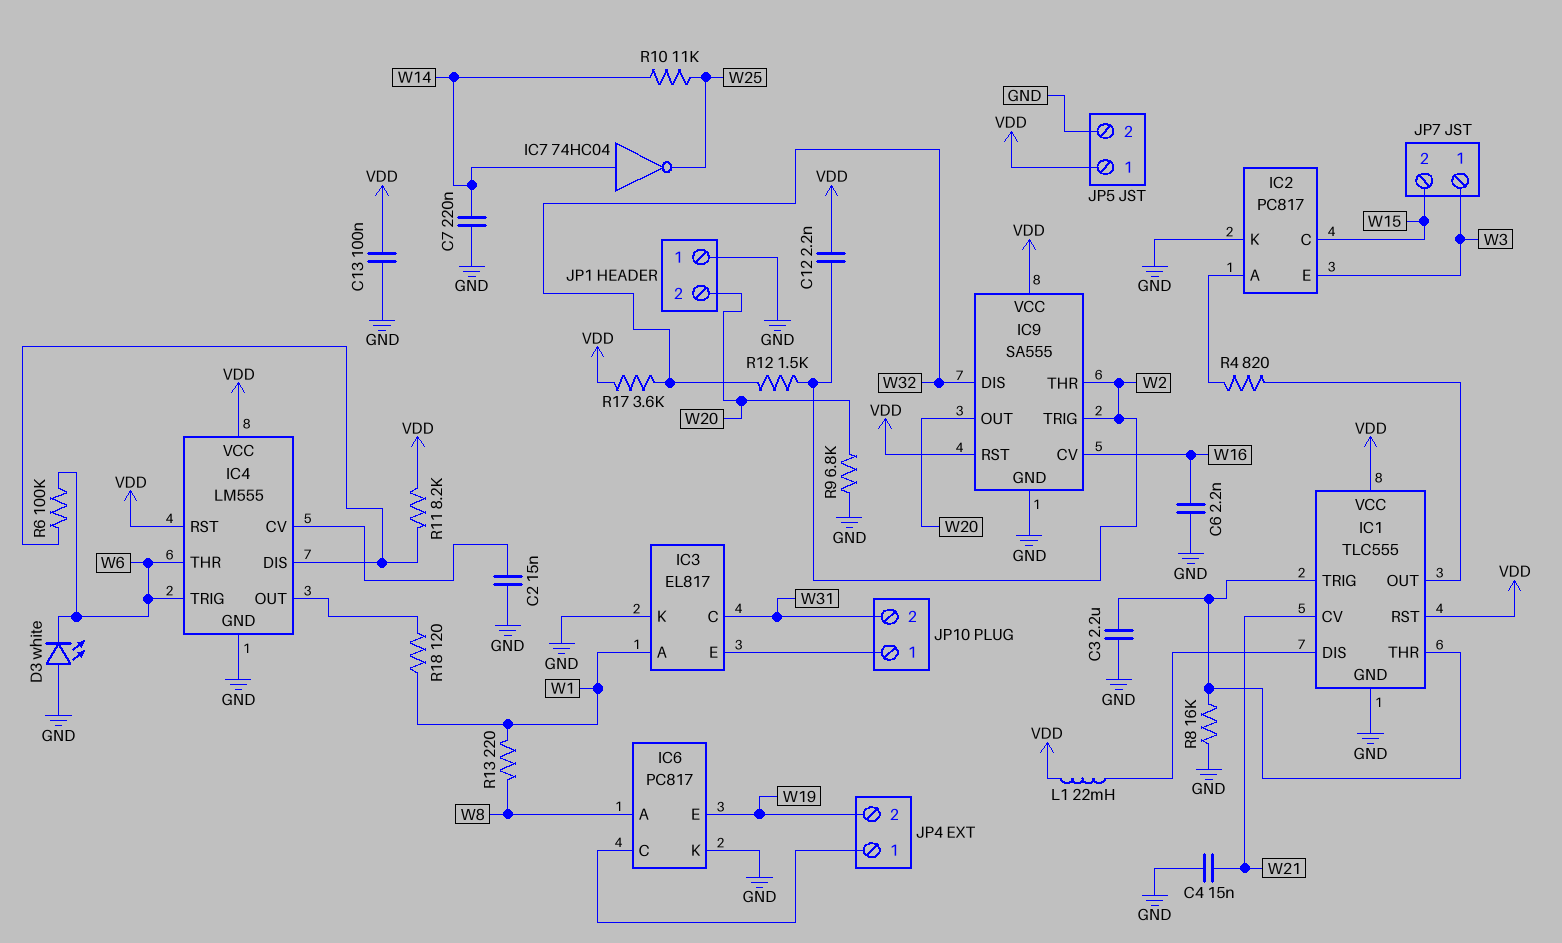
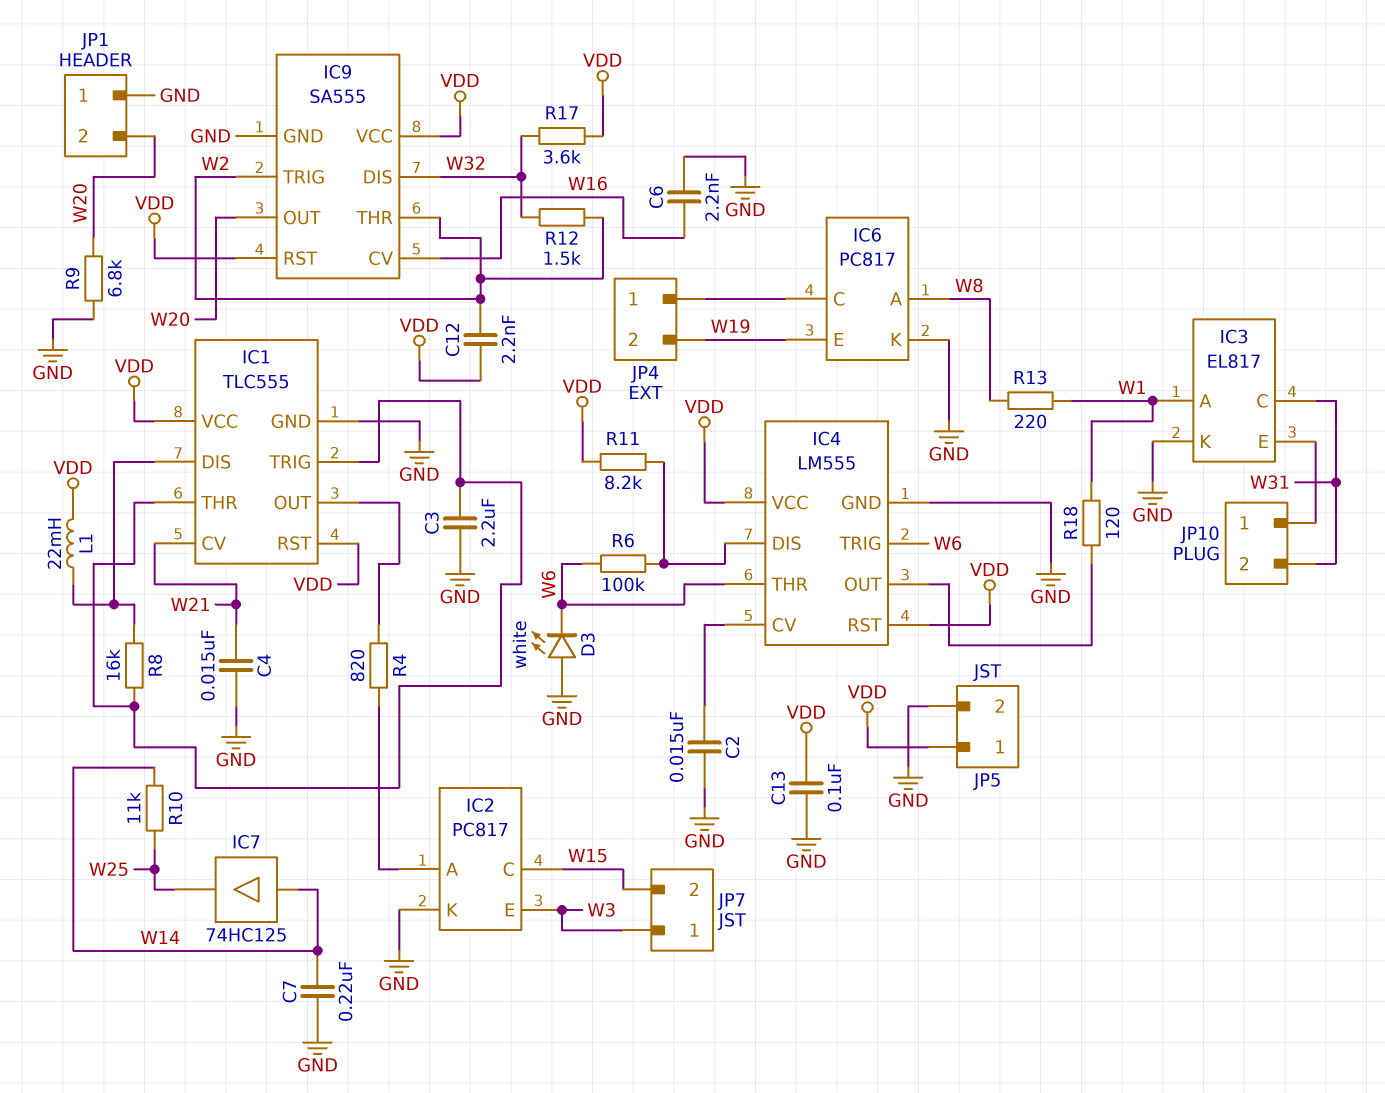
IC7: NOT 74HC04 (in W14, out W25) -> buffer 74HC125 (in W14, out W25)
R8: 16k (GND, IC1/THR) -> 16k (IC1/DIS, IC1/THR)

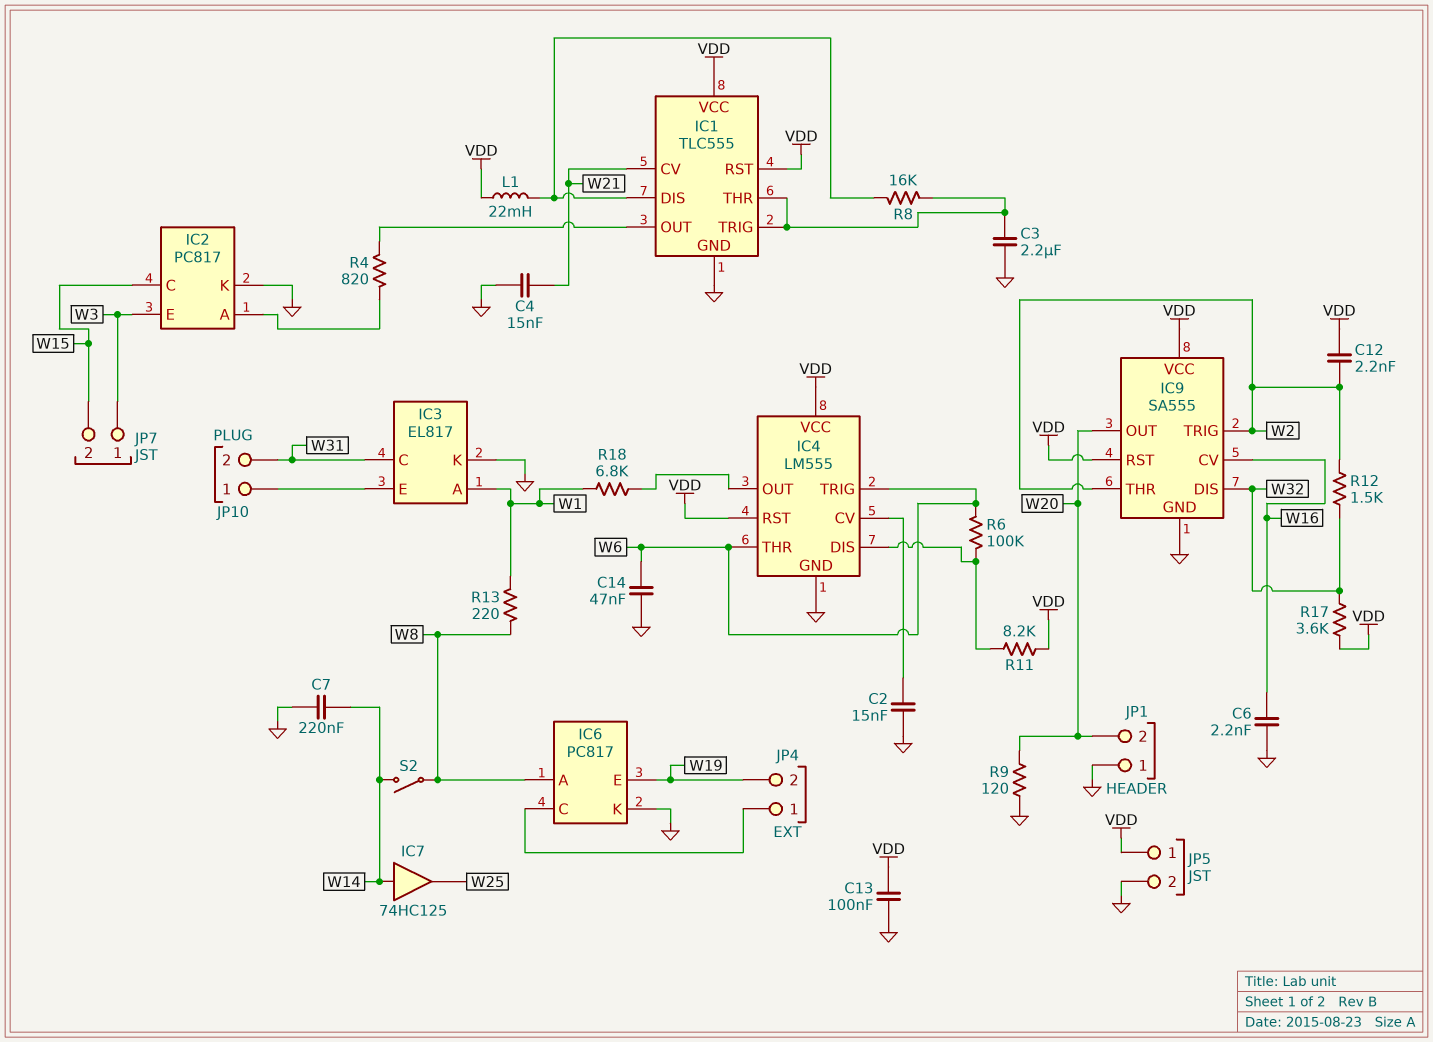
C14: none -> 47nF (GND, W6)
D3: LED white (A GND, K W6) -> none
R9: 6.8k (GND, W20) -> 120 (GND, W20)
R10: 11k (W14, W25) -> none
R18: 120 (IC4/OUT, W1) -> 6.8k (IC4/OUT, W1)
S2: none -> switch (W8, W14)

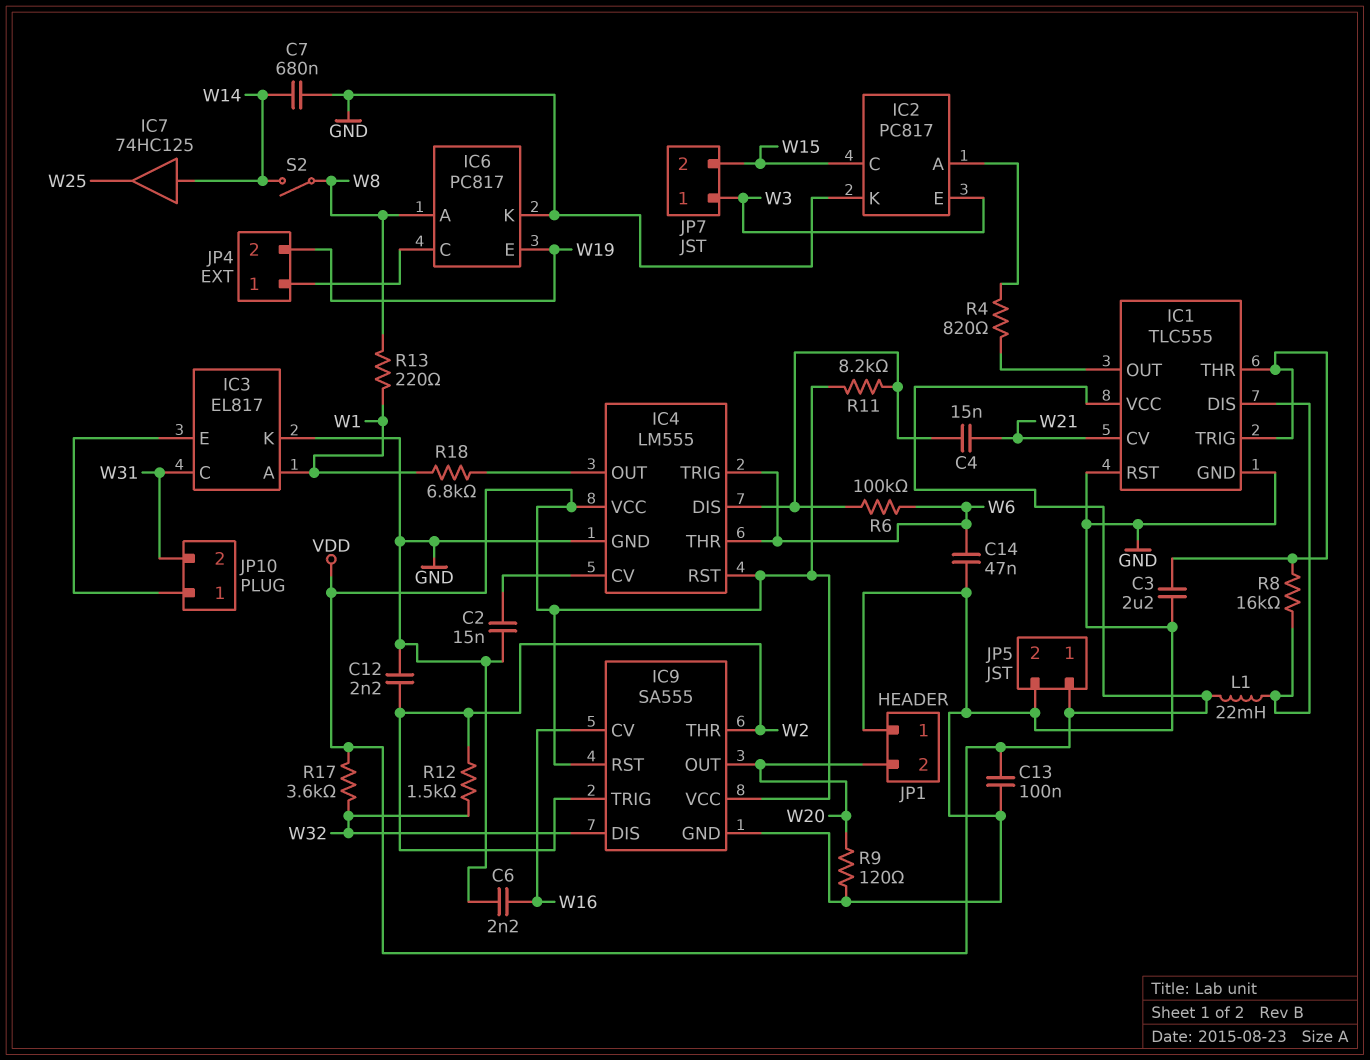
C4: 15nF (GND, W21) -> 15nF (IC4/DIS, W21)
C7: 220nF (GND, W14) -> 680nF (GND, W14)
C12: 2.2nF (VDD, W2) -> 2.2nF (GND, W2)
IC1 pin RST: VDD -> GND

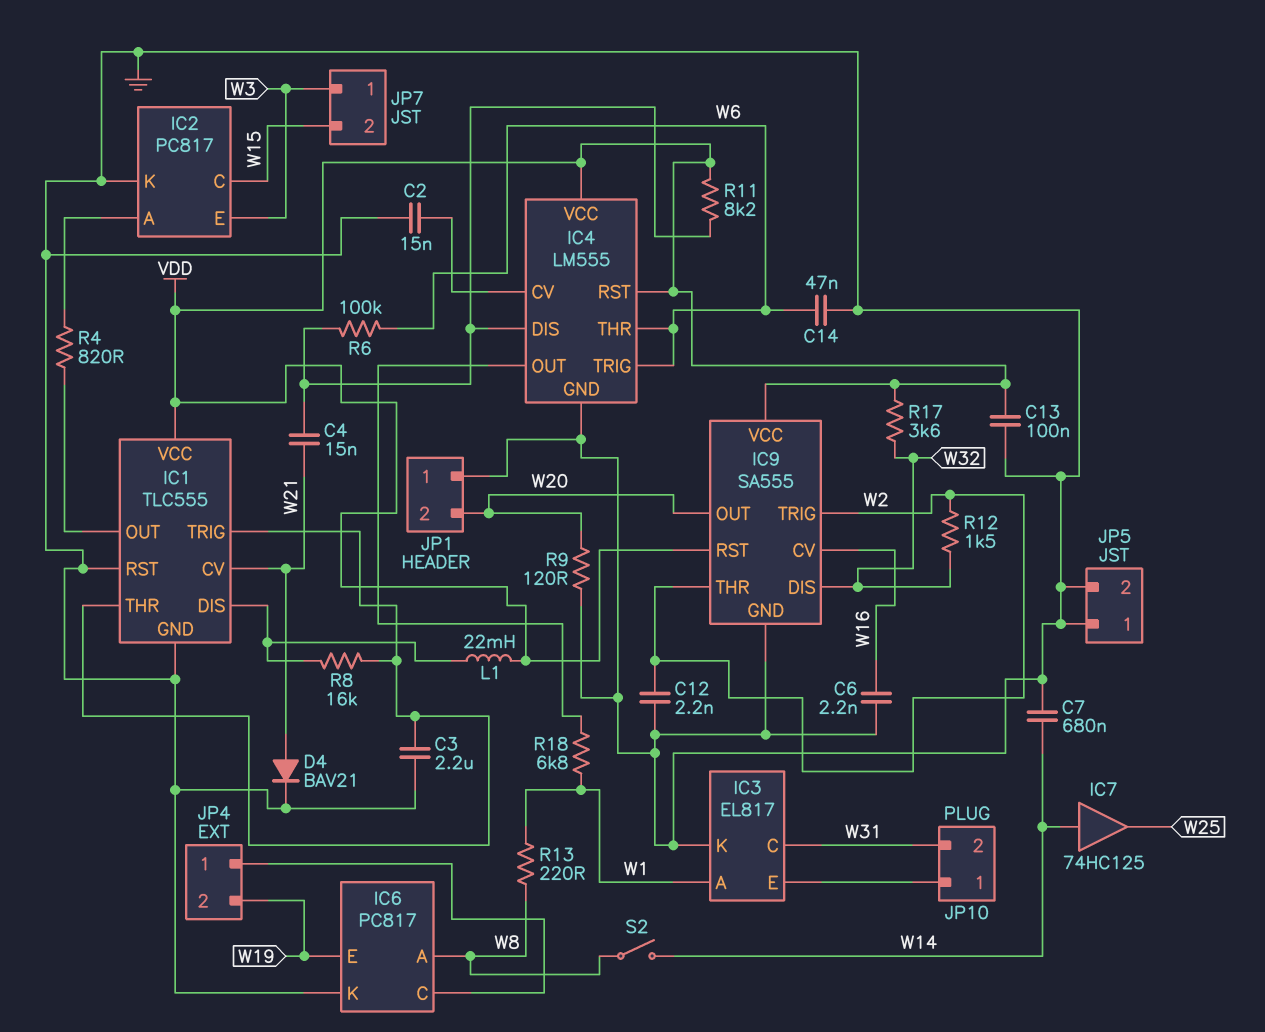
D4: none -> diode BAV21 (A W21, K GND)
JP5 pin 1: VDD -> GND

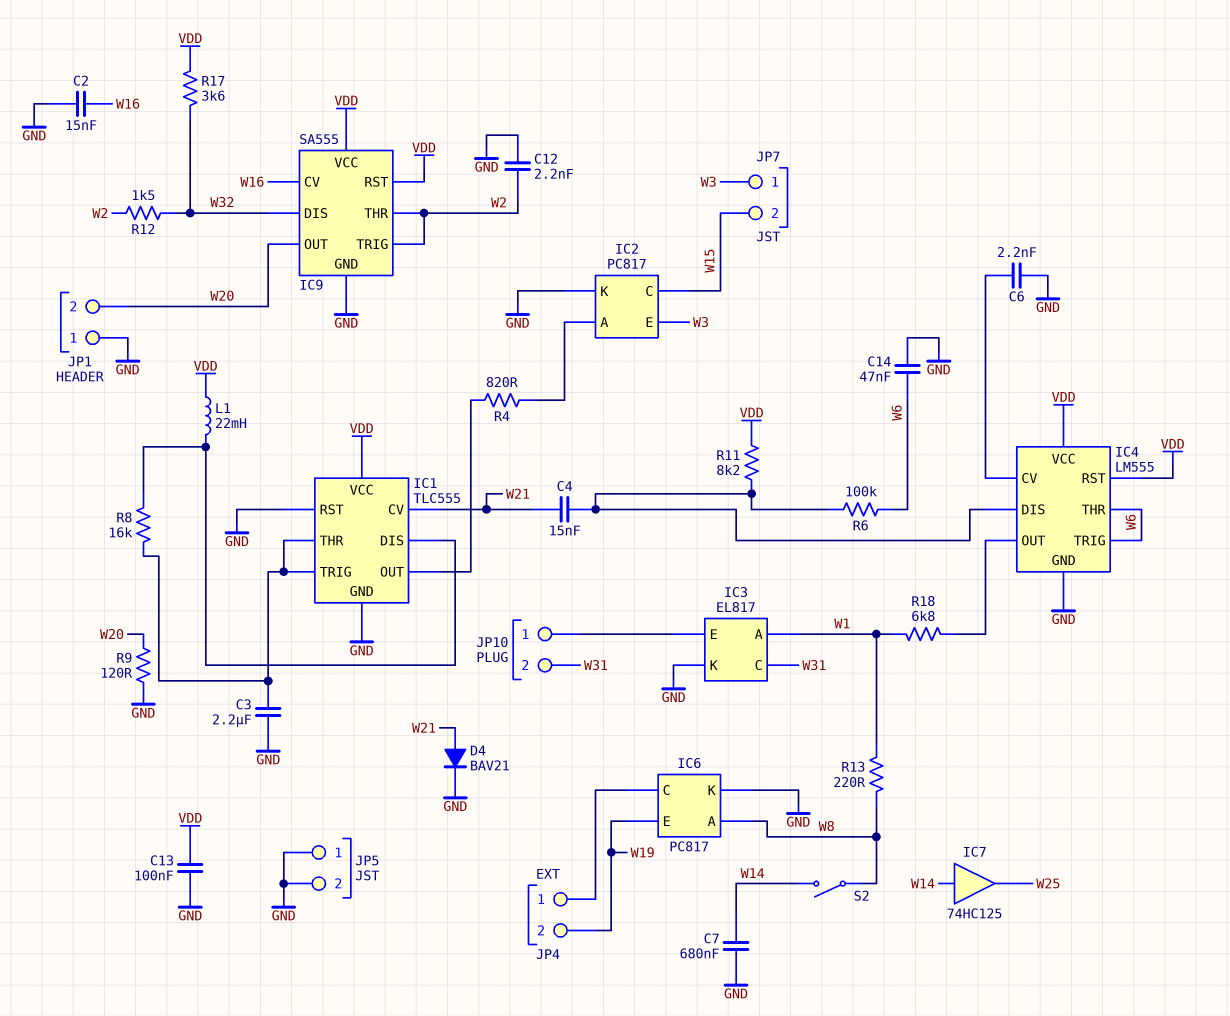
C2: 15nF (GND, IC4/CV) -> 15nF (GND, W16)
C6: 2.2nF (GND, W16) -> 2.2nF (GND, IC4/CV)

